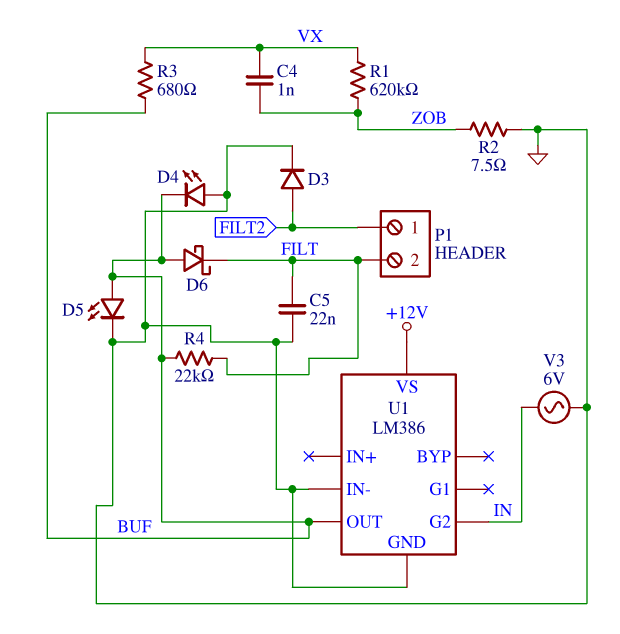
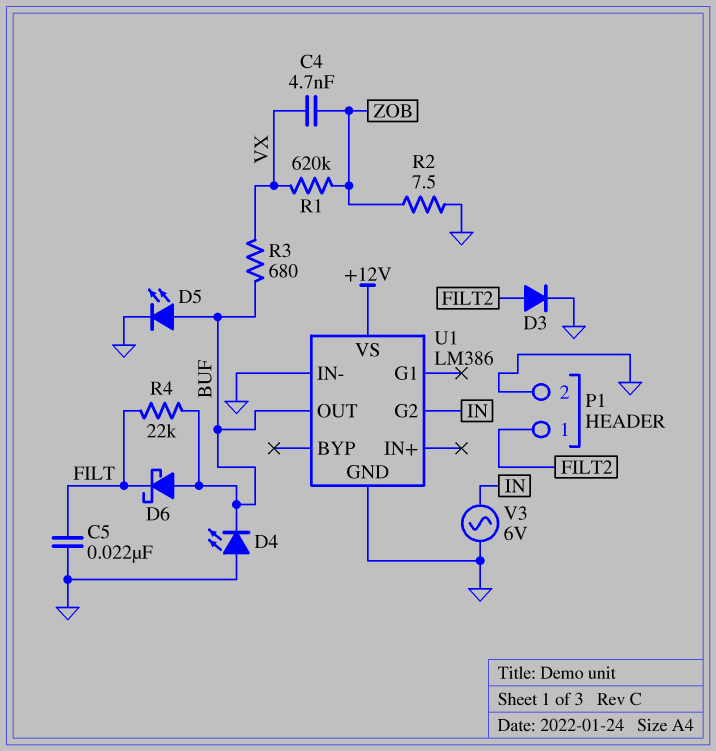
C4: 1nF (VX, ZOB) -> 4.7nF (VX, ZOB)
P1 pin 2: FILT -> GND

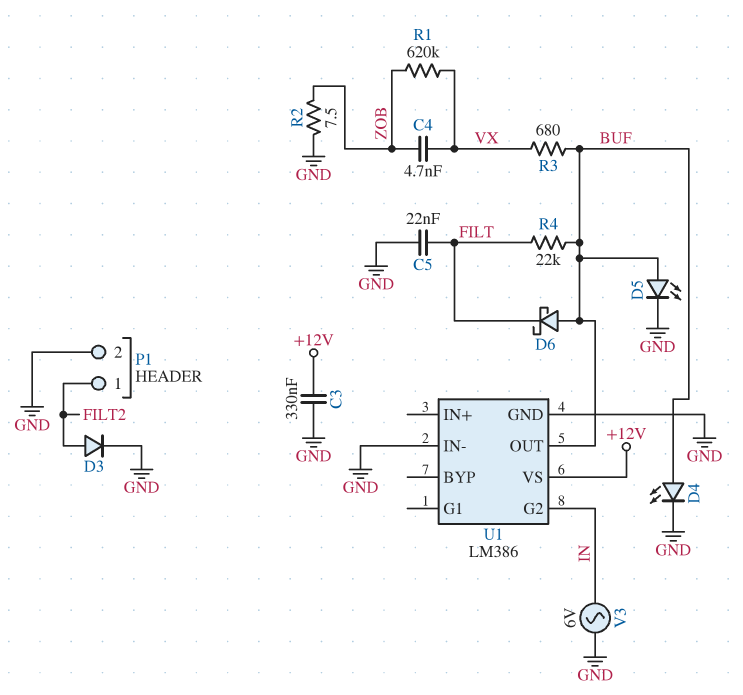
C3: none -> 330nF (+12V, GND)
D4: LED (A GND, K BUF) -> LED (A BUF, K GND)

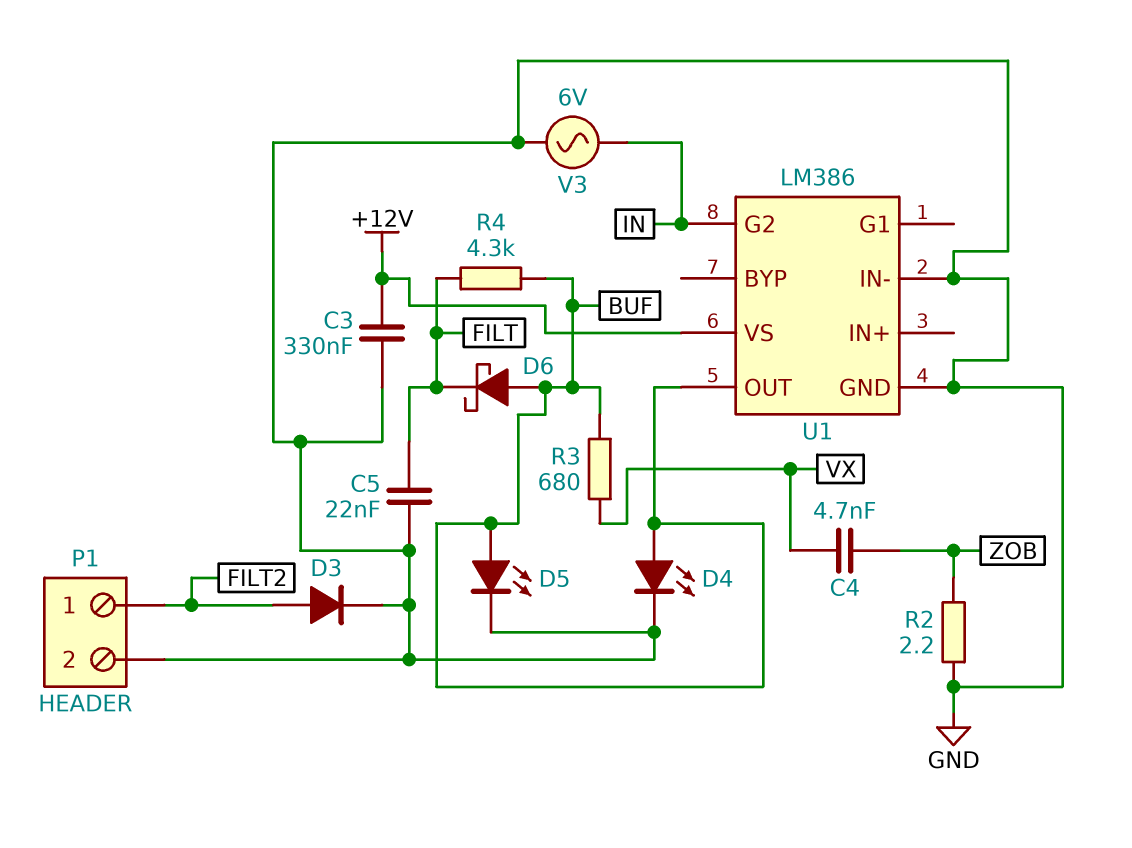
R1: 620k (VX, ZOB) -> none
R2: 7.5 (GND, ZOB) -> 2.2 (GND, ZOB)
R4: 22k (BUF, FILT) -> 4.3k (BUF, FILT)

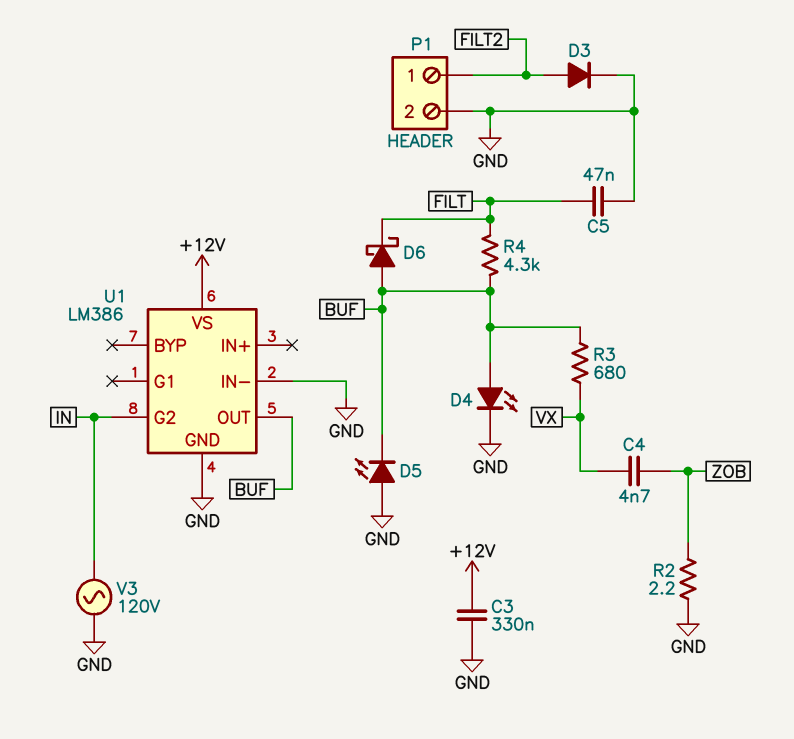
C5: 22nF (FILT, GND) -> 47nF (FILT, GND)
D5: LED (A BUF, K GND) -> LED (A GND, K BUF)
V3: AC 6V (GND, IN) -> AC 120V (GND, IN)

